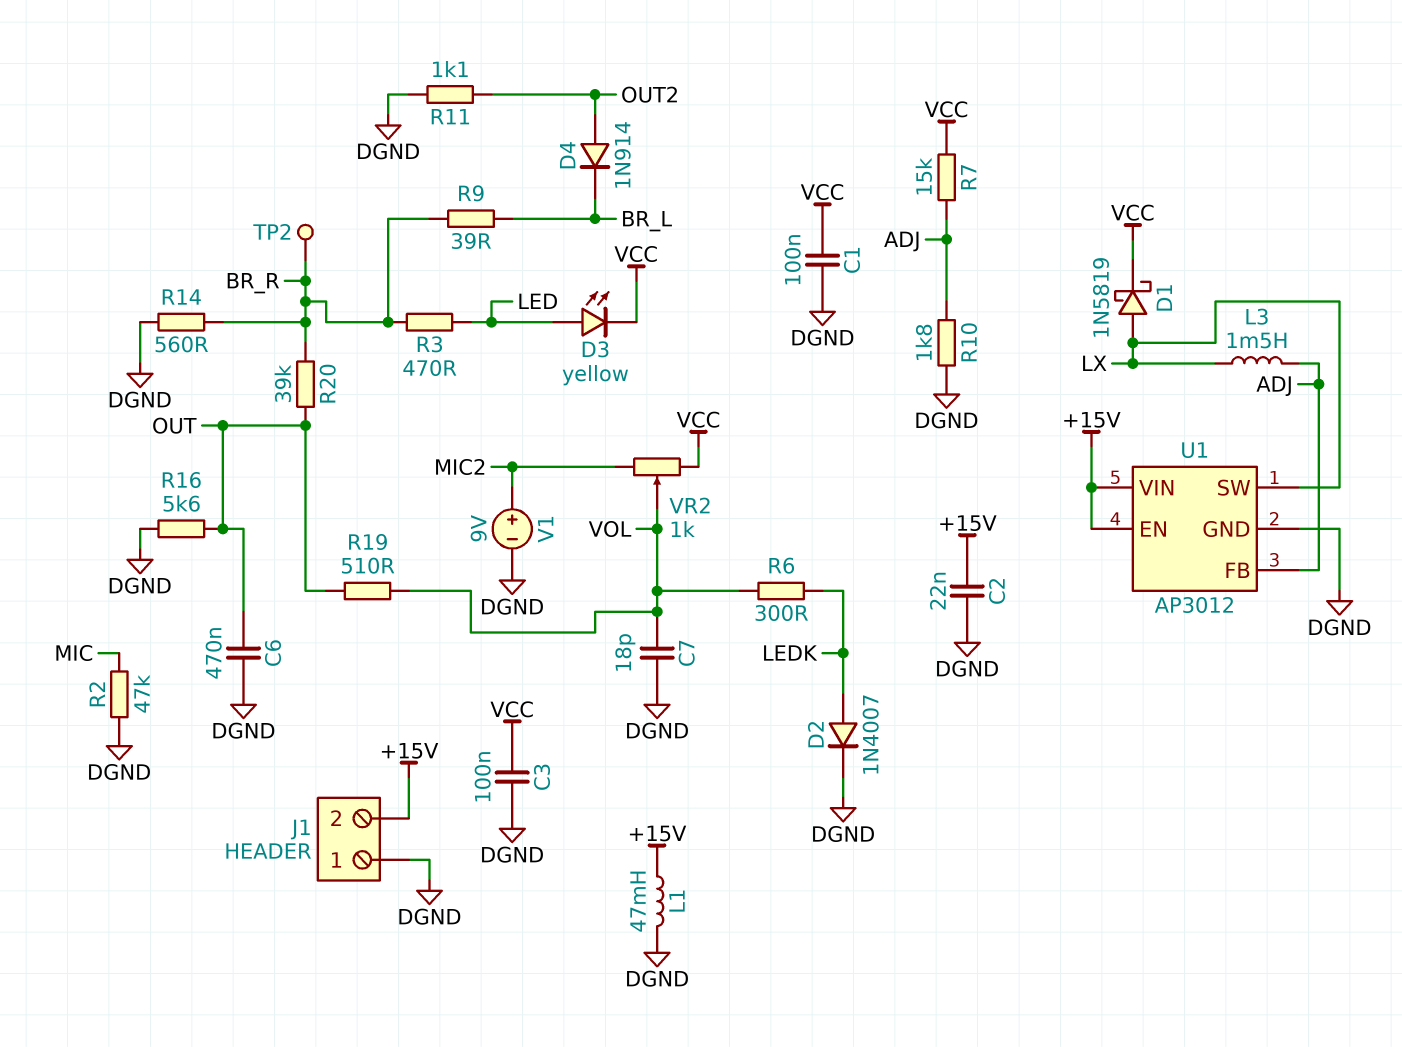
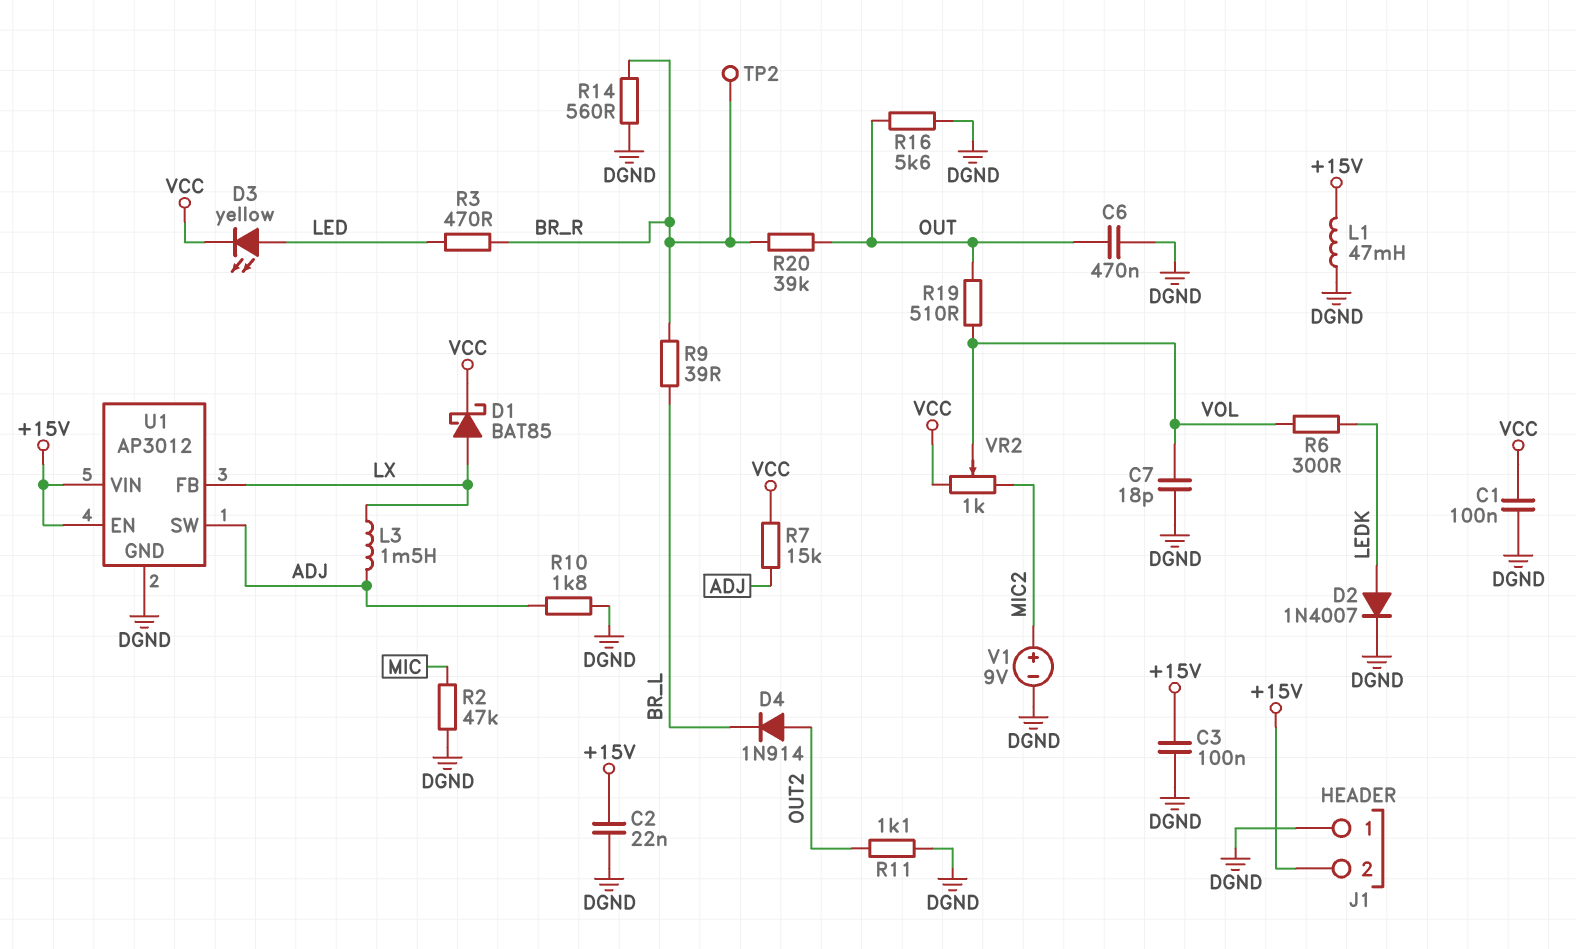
C3: 100nF (DGND, VCC) -> 100nF (+15V, DGND)
D1: schottky 1N5819 (A LX, K VCC) -> schottky BAT85 (A LX, K VCC)
U1 pin FB: ADJ -> LX
U1 pin SW: LX -> ADJ

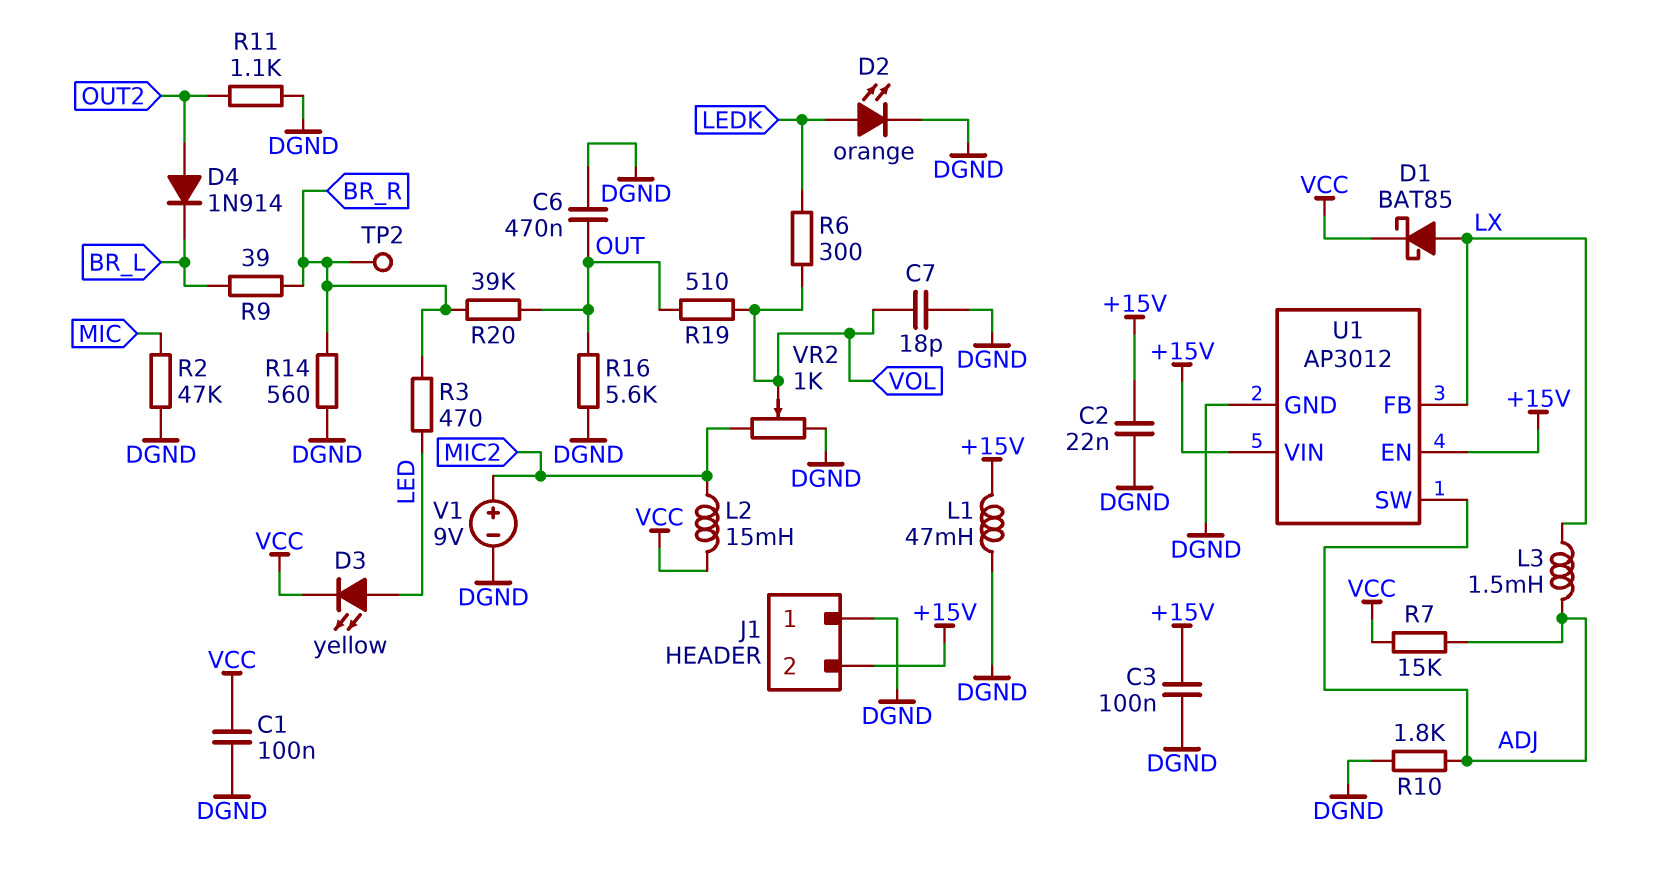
D2: diode 1N4007 (A LEDK, K DGND) -> LED orange (A LEDK, K DGND)
L2: none -> 15mH (MIC2, VCC)
VR2: 1k (MIC2, VCC, wiper VOL) -> 1k (DGND, MIC2, wiper VOL)

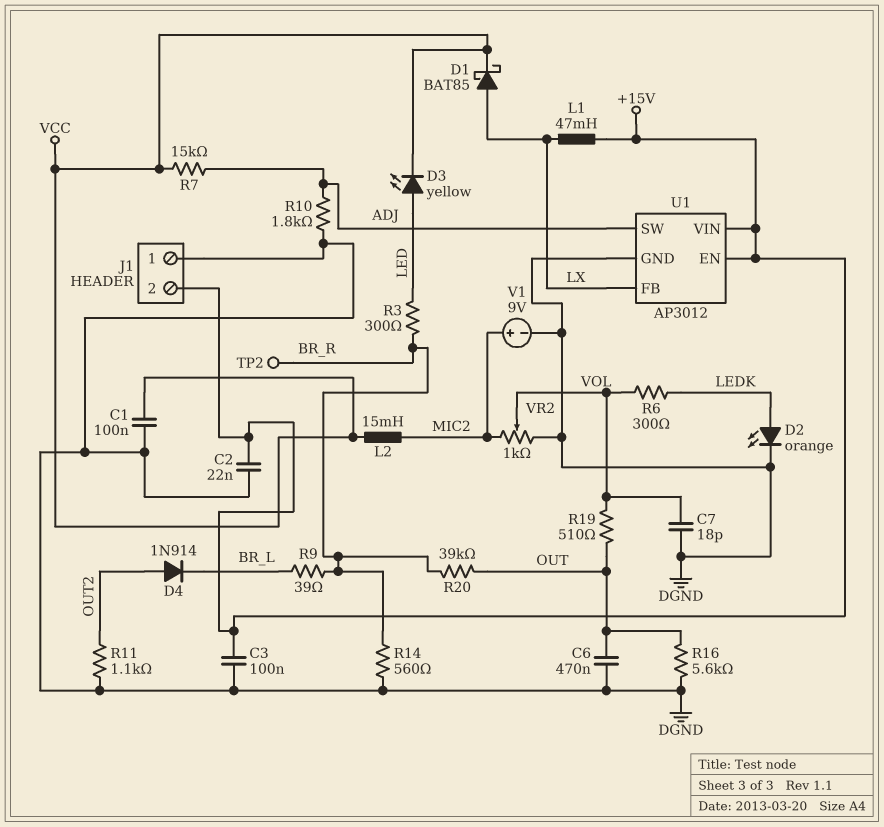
L1: 47mH (+15V, DGND) -> 47mH (+15V, LX)
L3: 1.5mH (ADJ, LX) -> none
R2: 47k (DGND, MIC) -> none
R3: 470 (BR_R, LED) -> 300 (BR_R, LED)

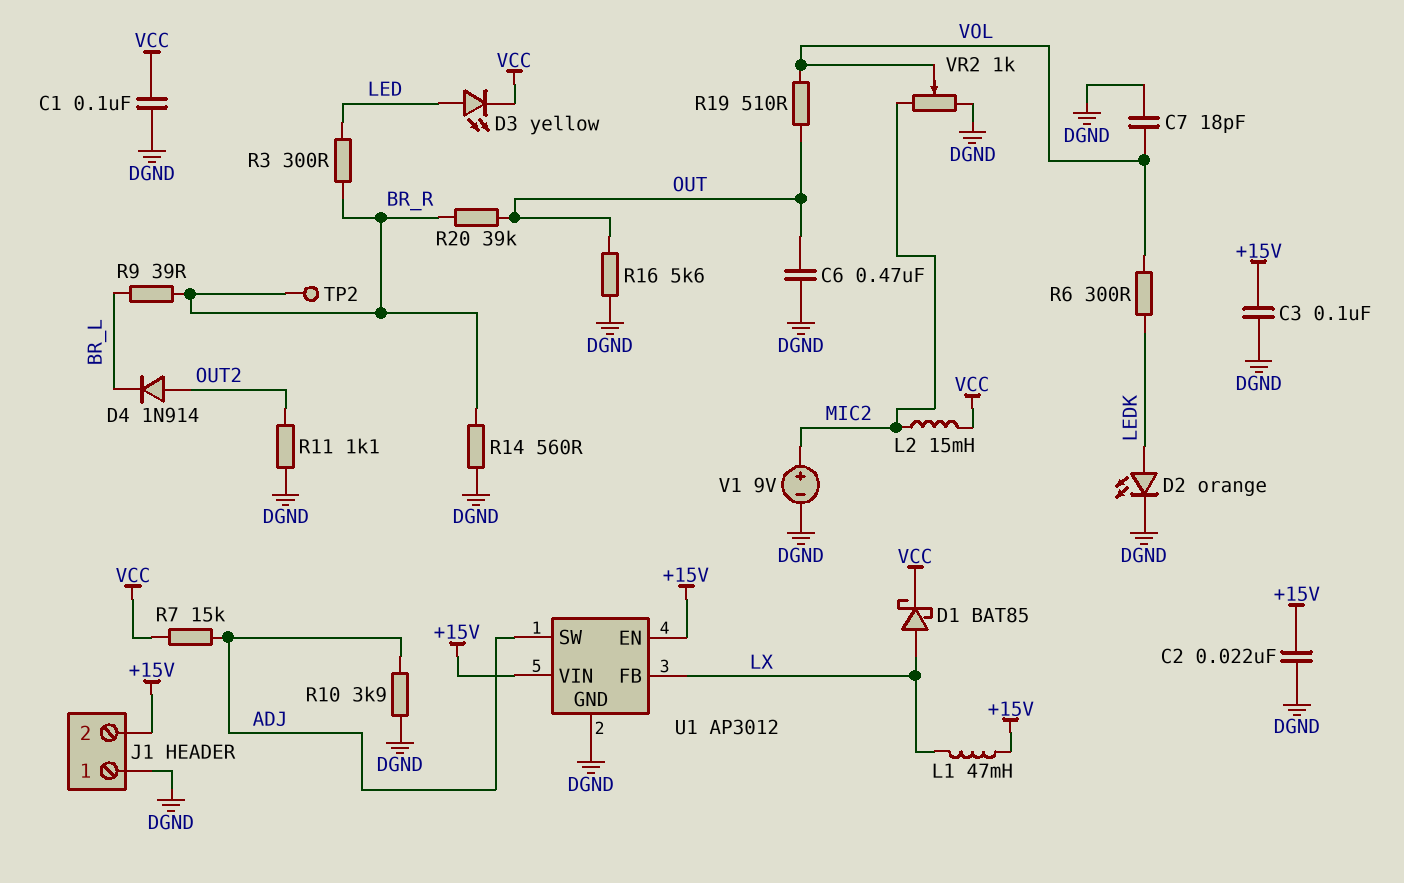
R10: 1.8k (ADJ, DGND) -> 3.9k (ADJ, DGND)

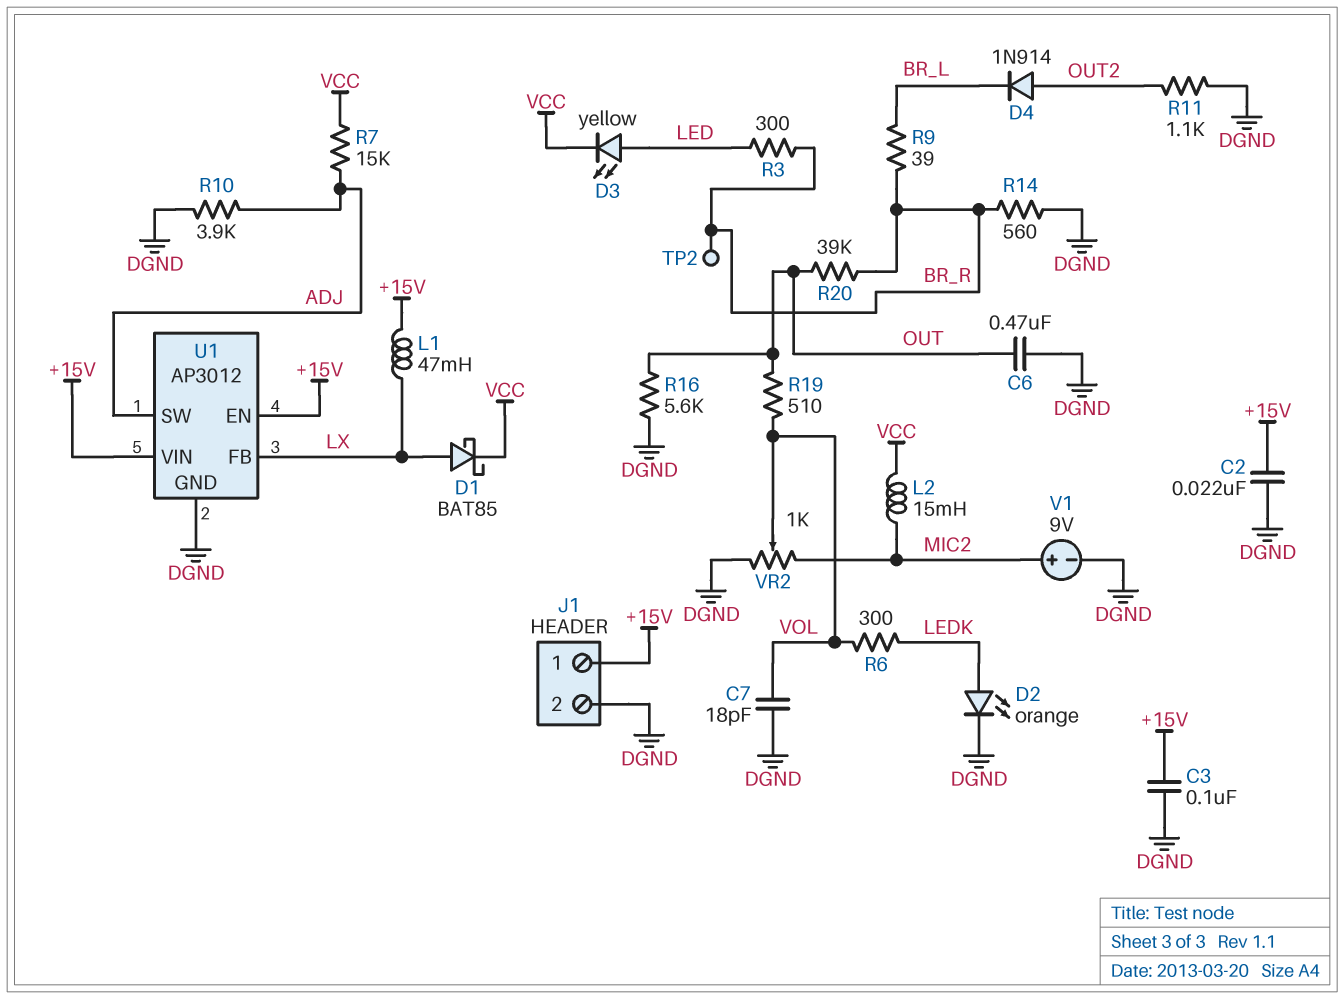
C1: 100nF (DGND, VCC) -> none
J1 pin 1: DGND -> +15V
J1 pin 2: +15V -> DGND

